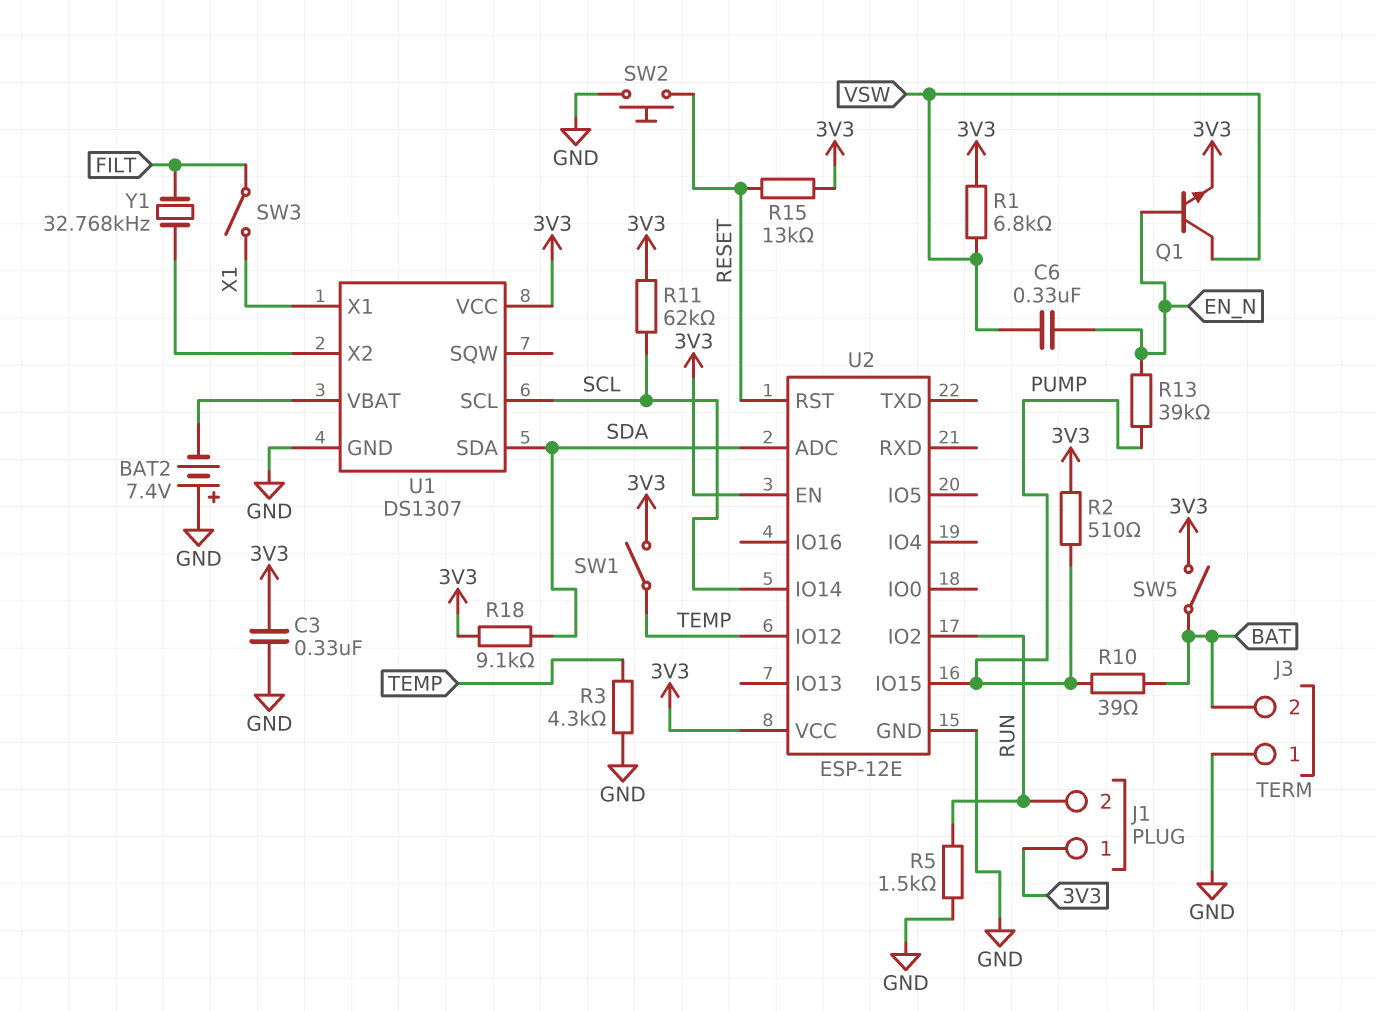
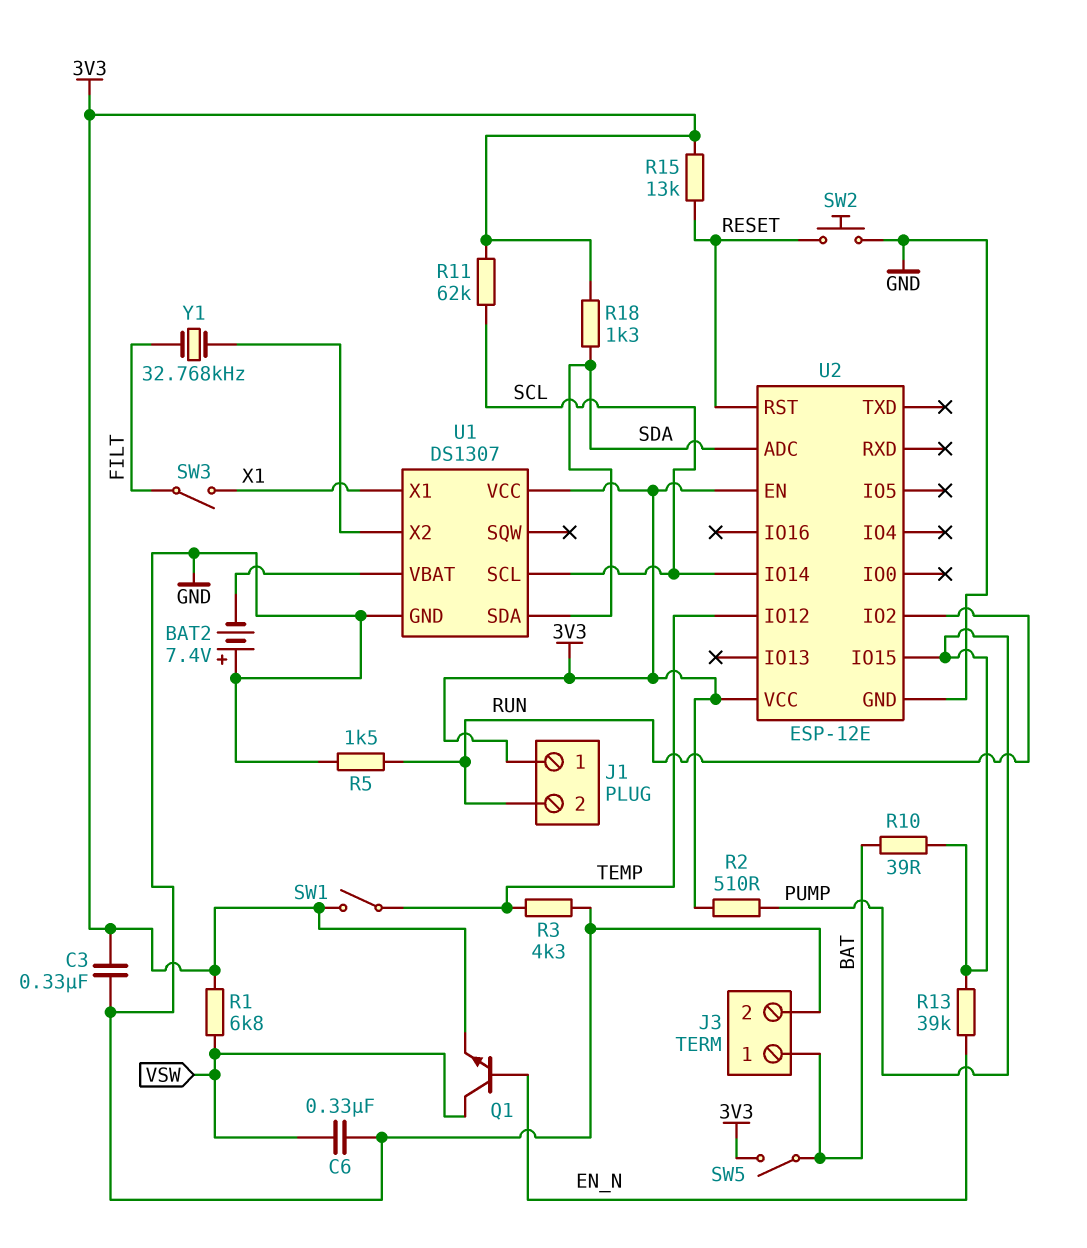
C6: 330nF (EN_N, VSW) -> 330nF (GND, VSW)
J3 pin 1: GND -> BAT
J3 pin 2: BAT -> GND
R18: 9.1k (3V3, SDA) -> 1.3k (3V3, SDA)

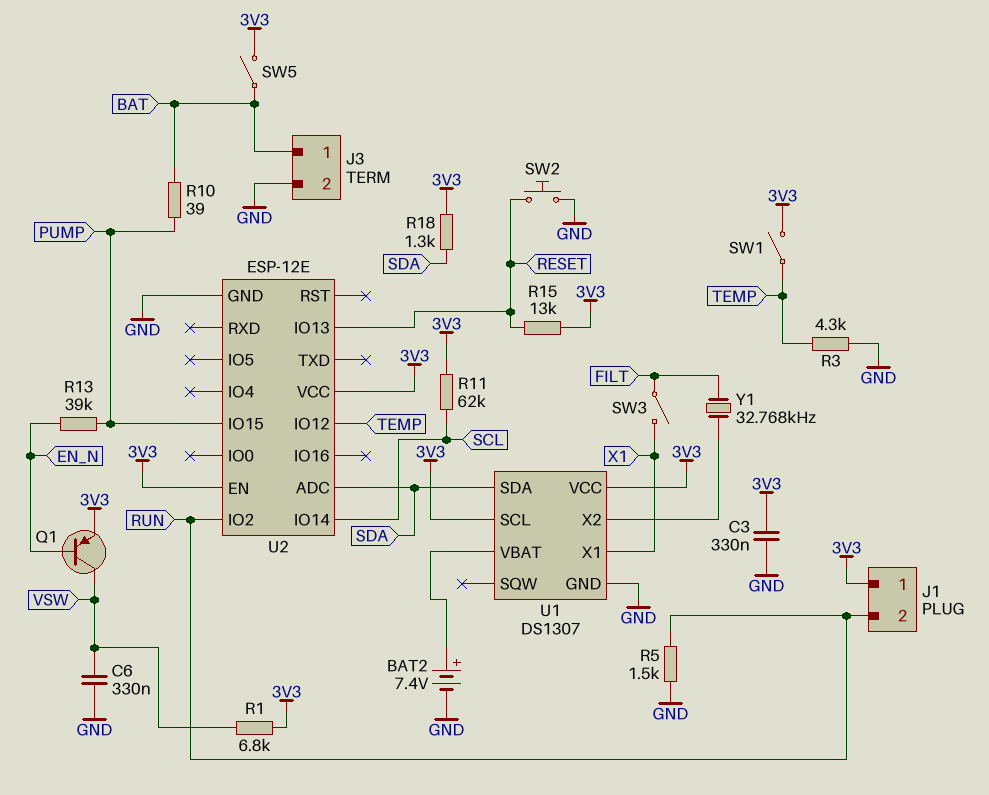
BAT2: 7.4V (plus GND, minus U1/VBAT) -> 7.4V (plus U1/VBAT, minus GND)
Q1: NPN (B EN_N, C VSW, E 3V3) -> PNP (B EN_N, C VSW, E 3V3)
R2: 510 (3V3, PUMP) -> none
U1 pin SCL: SCL -> 3V3
U2 pin IO13: none -> RESET
U2 pin RST: RESET -> none

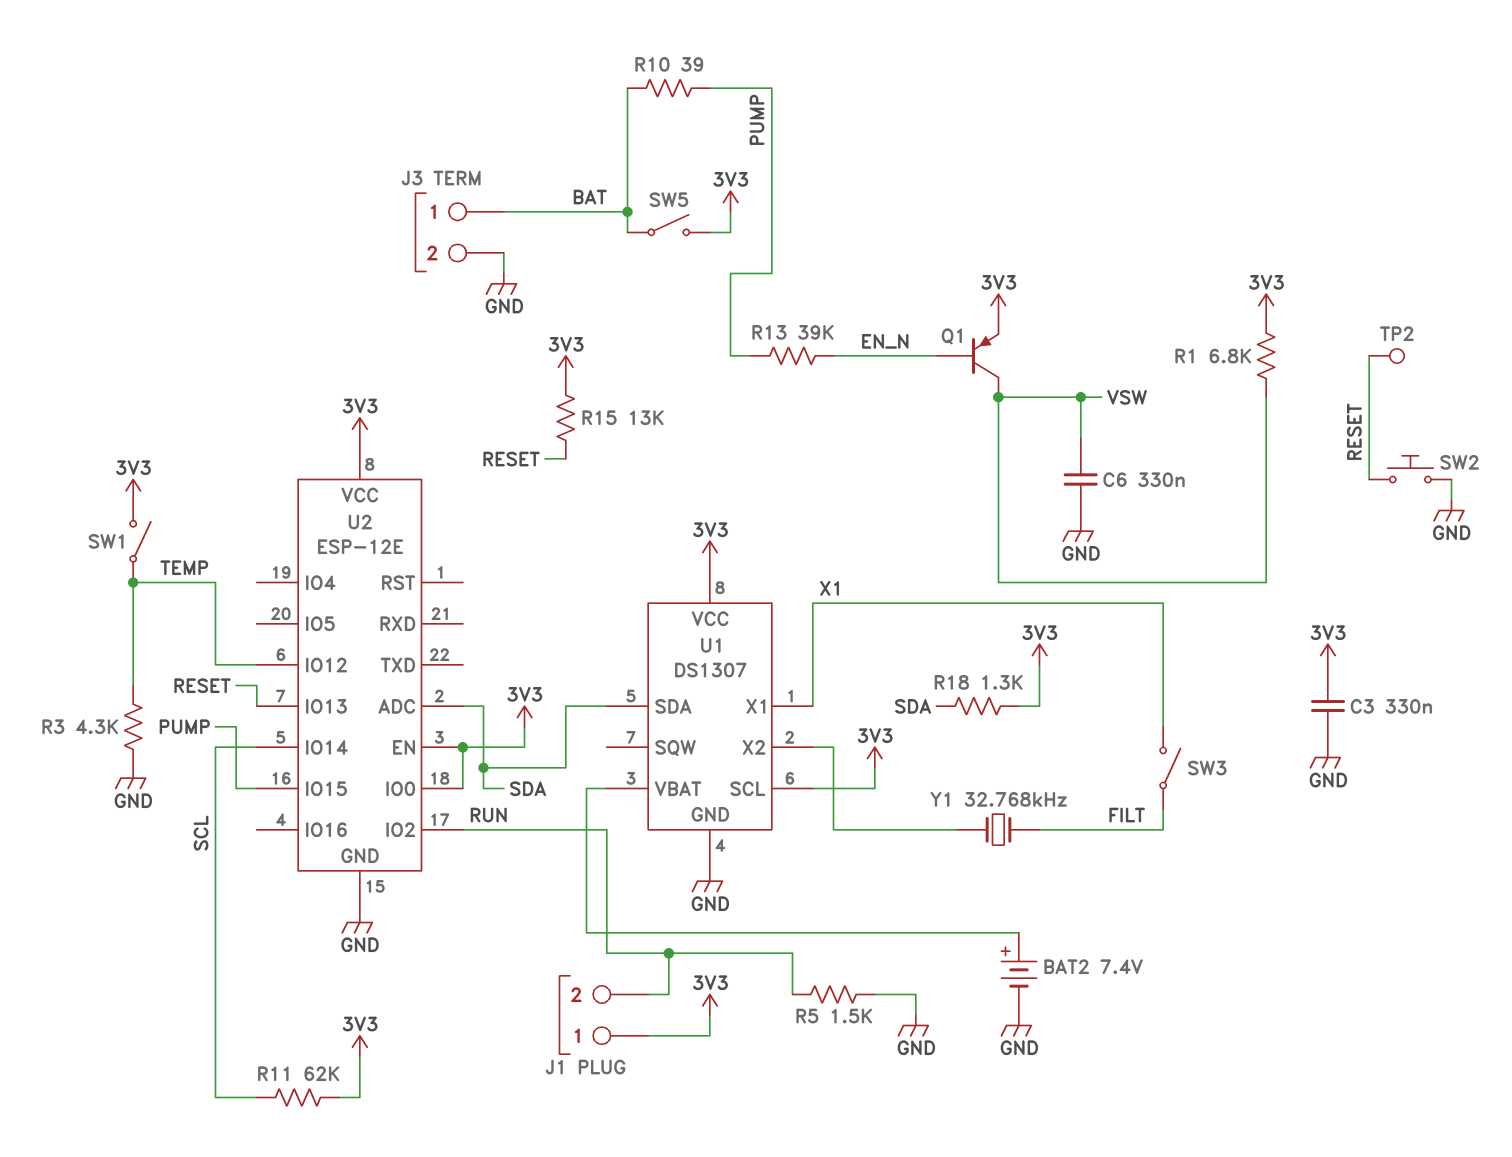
TP2: none -> test point (RESET)
U2 pin IO0: none -> 3V3

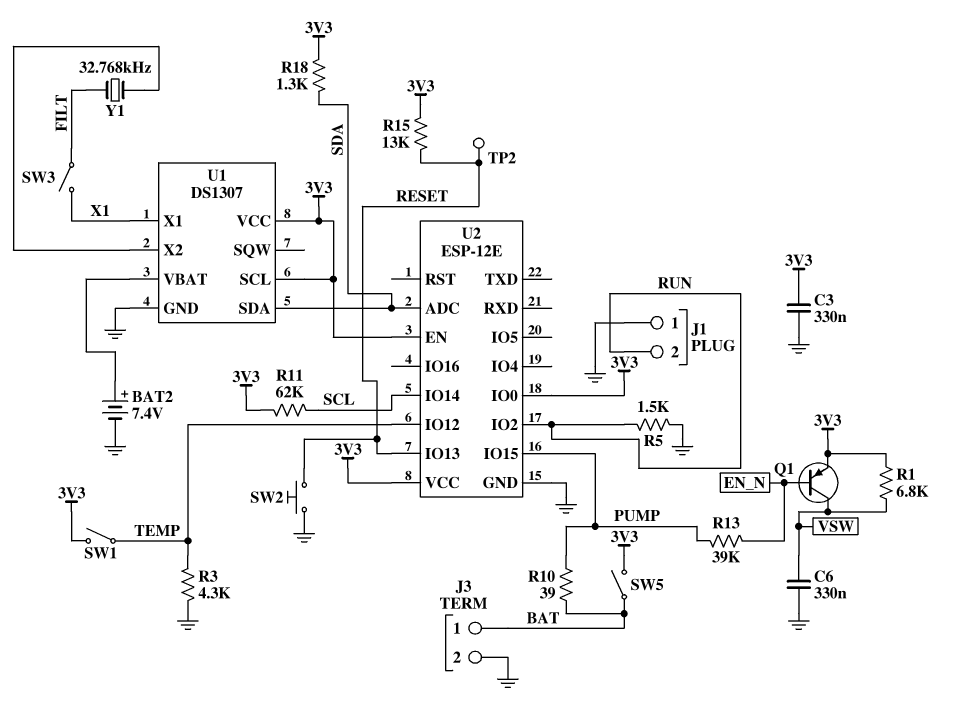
J1 pin 1: 3V3 -> GND

